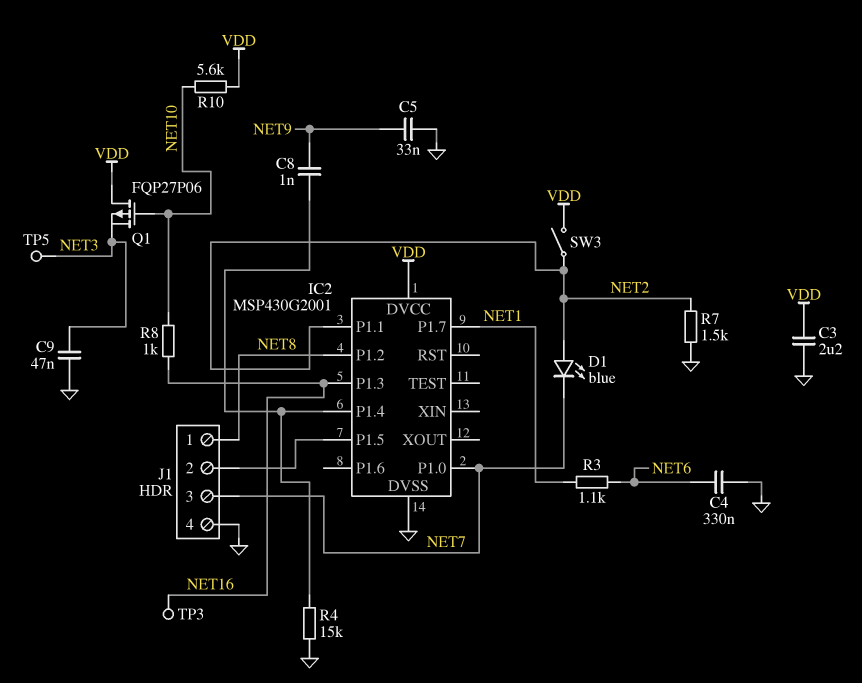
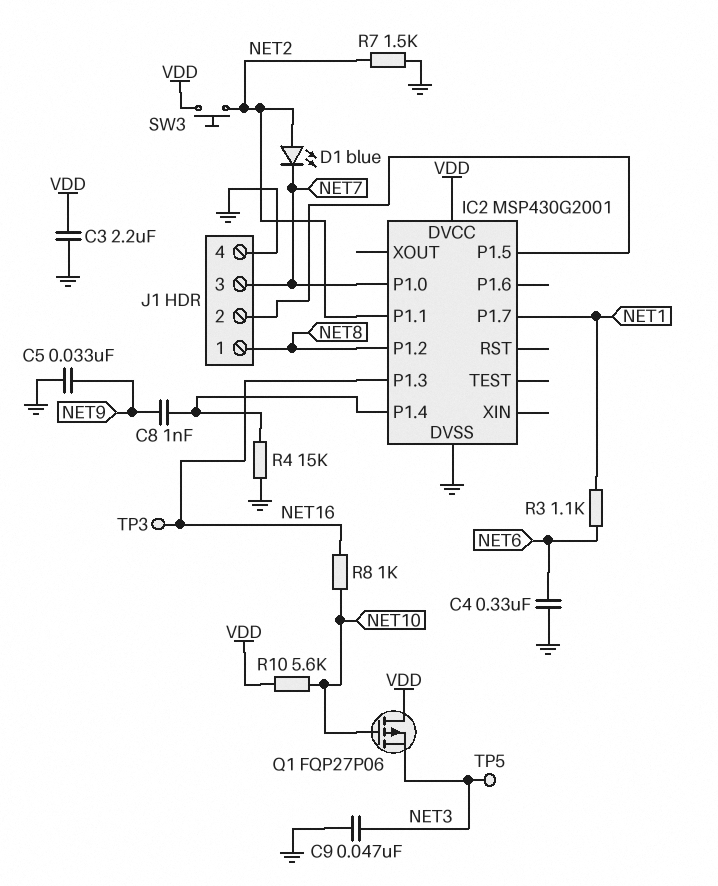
SW3: switch (NET2, VDD) -> button (NET2, VDD)

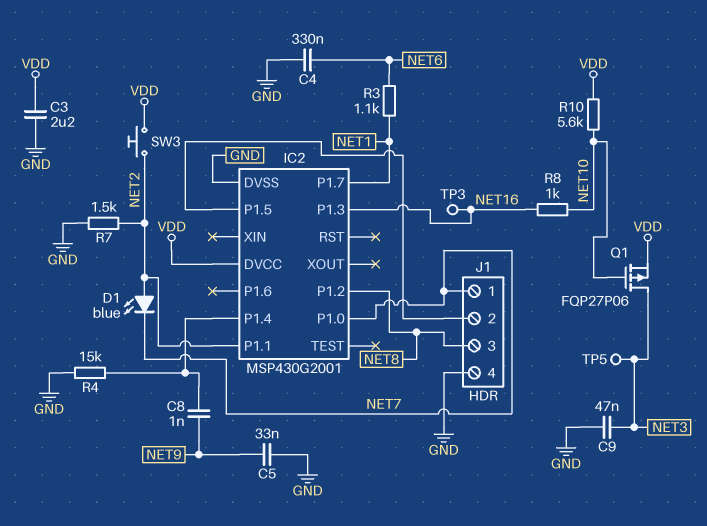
J1 pin 1: NET8 -> NET7
J1 pin 3: NET7 -> NET8
Q1: PMOS FQP27P06 (G NET10, D VDD, S NET3) -> PMOS FQP27P06 (G NET10, D NET3, S VDD)

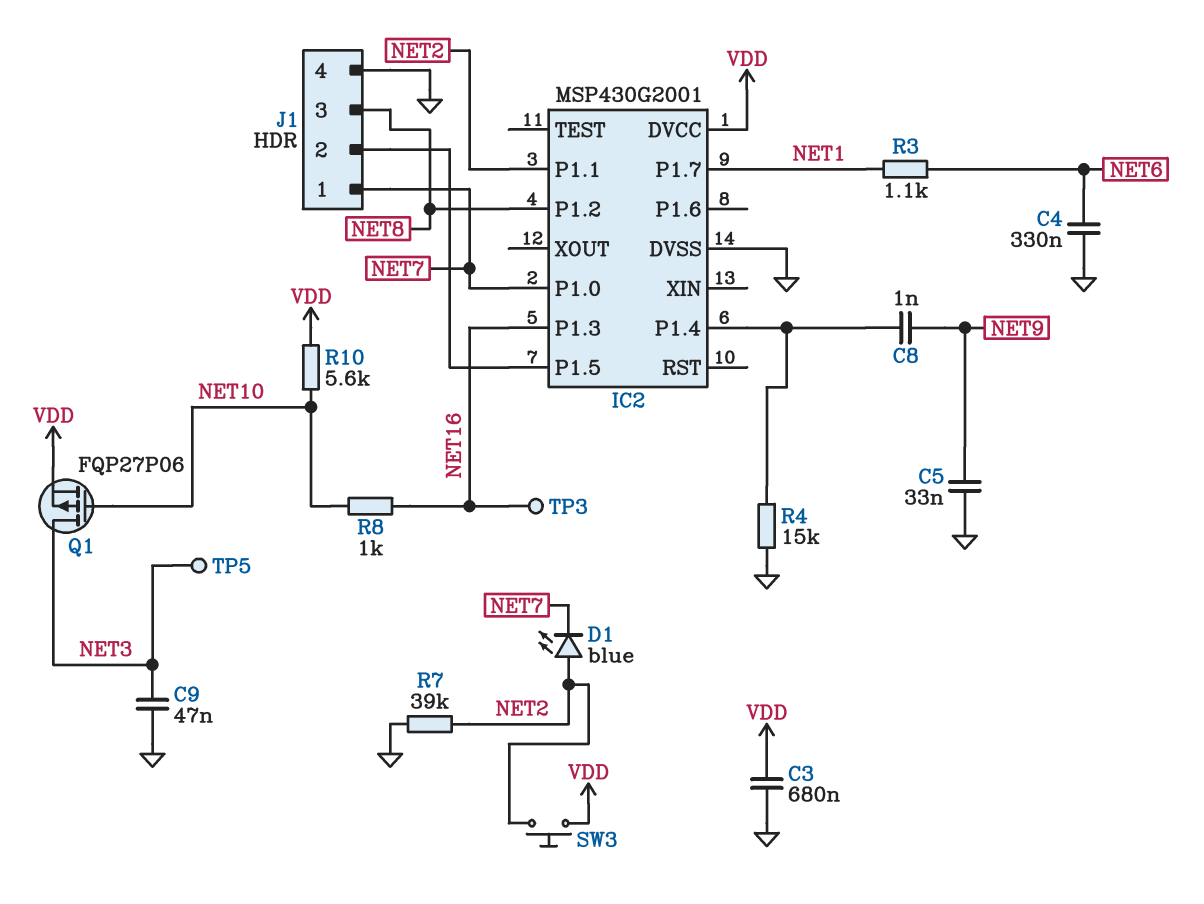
C3: 2.2uF (GND, VDD) -> 680nF (GND, VDD)
R7: 1.5k (GND, NET2) -> 39k (GND, NET2)

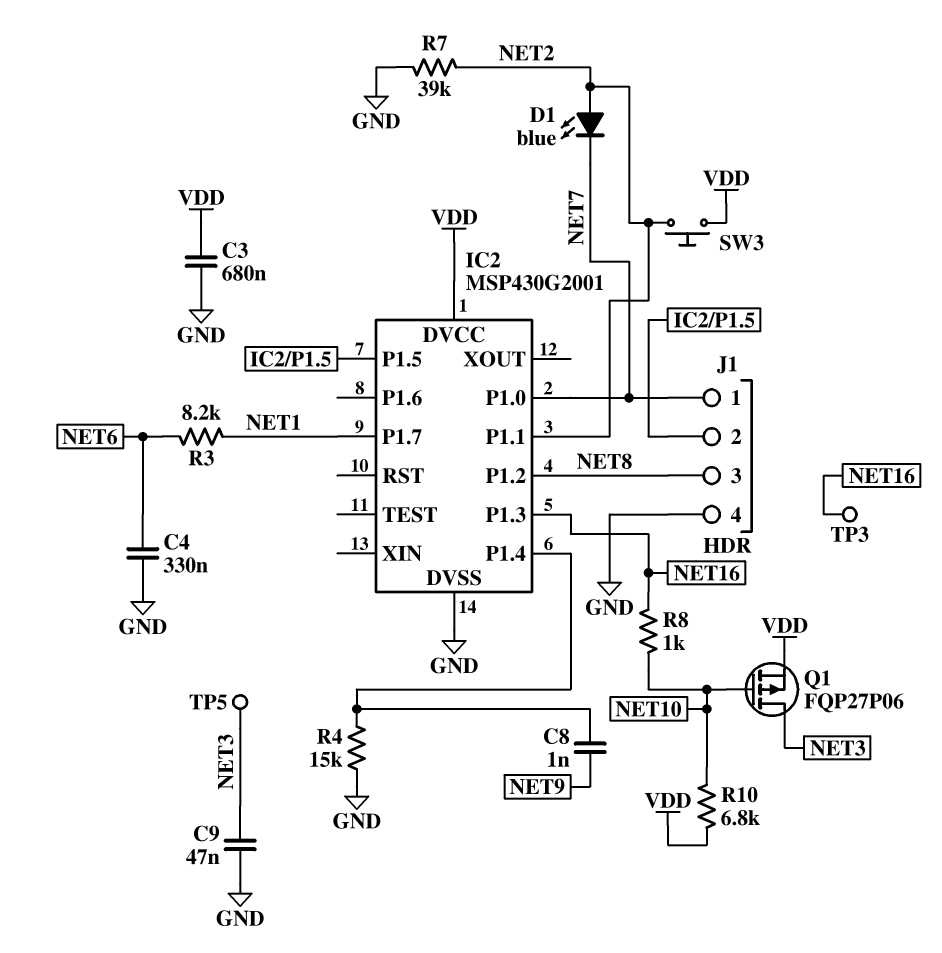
C5: 33nF (GND, NET9) -> none
R3: 1.1k (NET1, NET6) -> 8.2k (NET1, NET6)
R10: 5.6k (NET10, VDD) -> 6.8k (NET10, VDD)

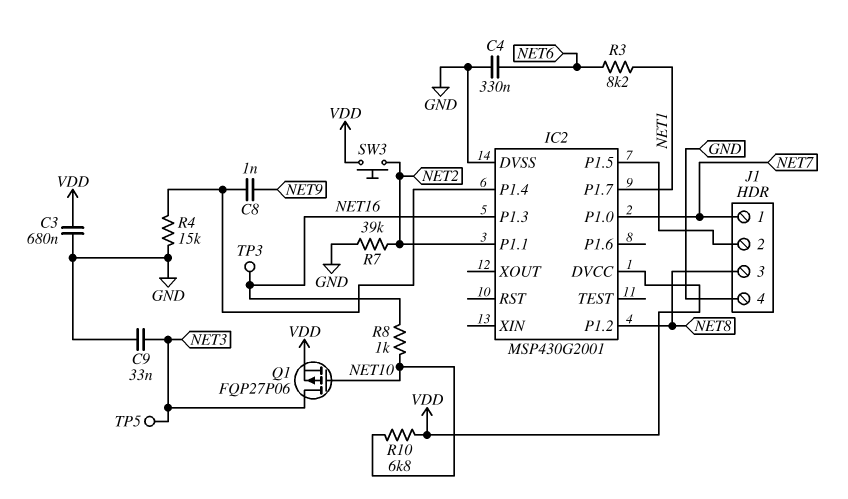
C9: 47nF (GND, NET3) -> 33nF (GND, NET3)
D1: LED blue (A NET2, K NET7) -> none

